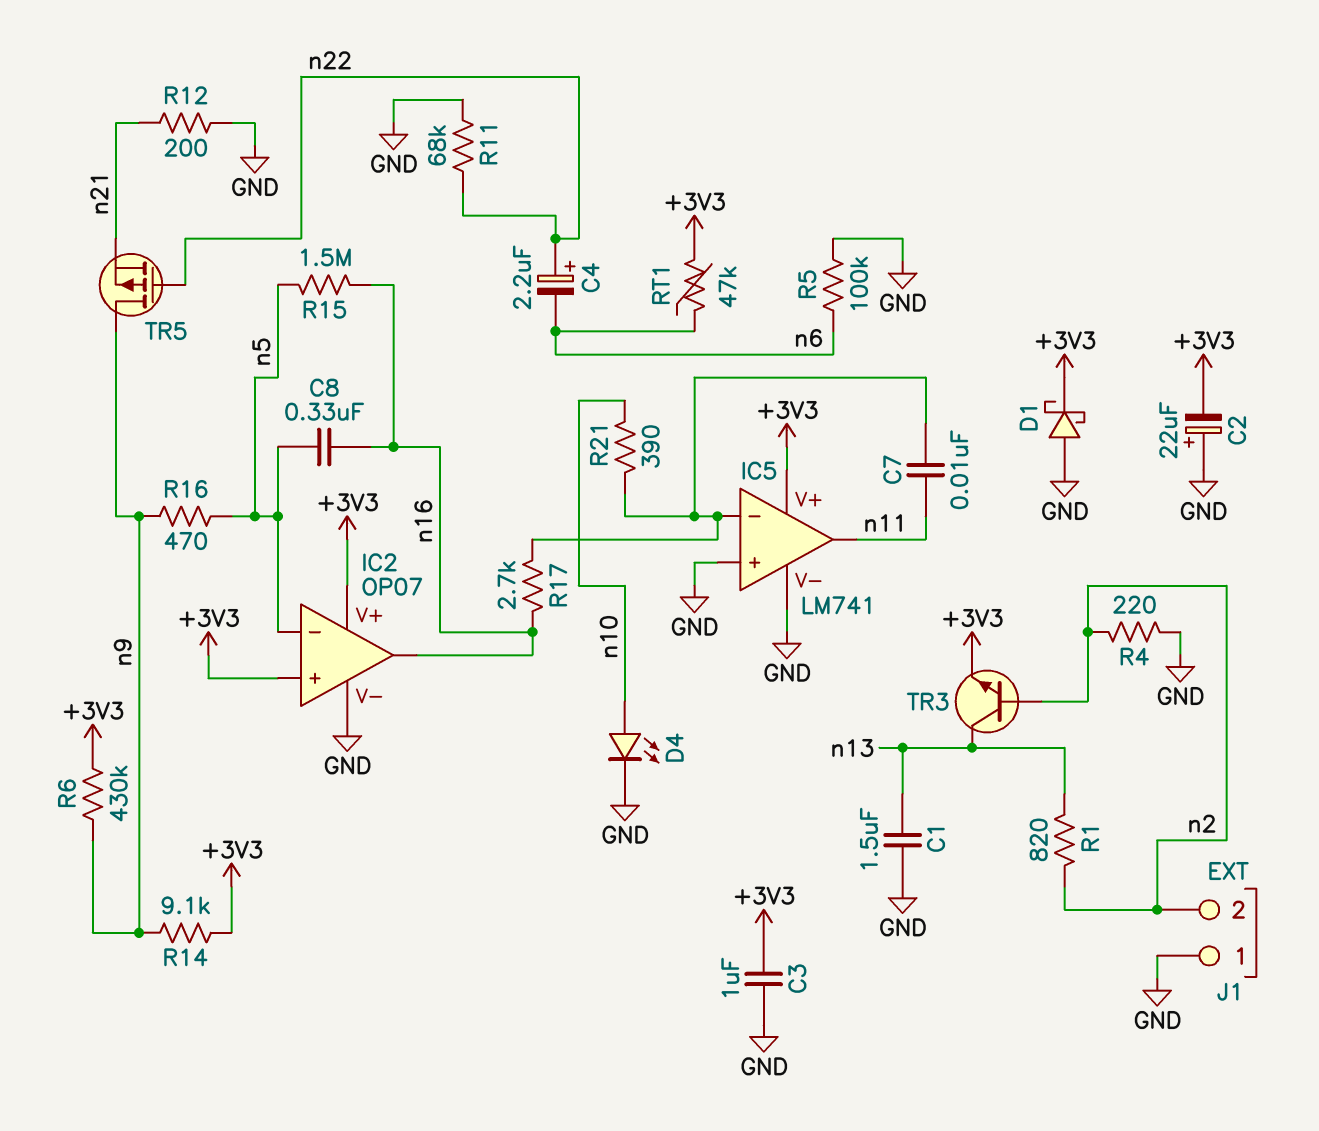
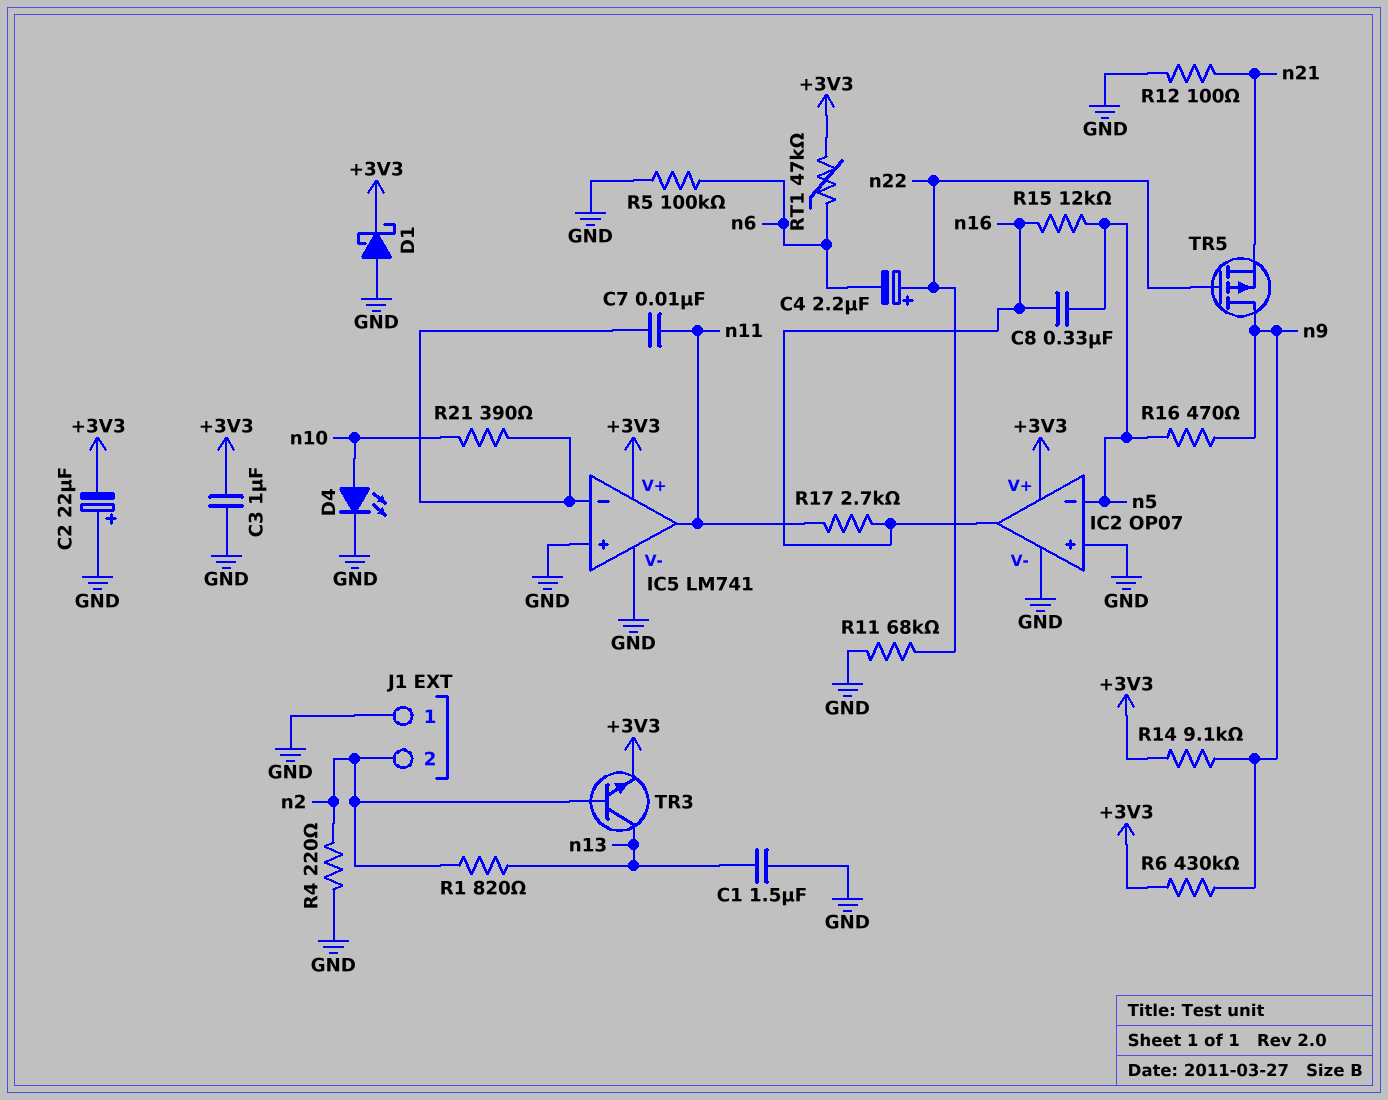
IC2 pin in+: +3V3 -> GND
R12: 200 (GND, n21) -> 100 (GND, n21)
R15: 1.5M (n5, n16) -> 12k (n5, n16)
R17: 2.7k (IC5/in-, n16) -> 2.7k (n11, n16)

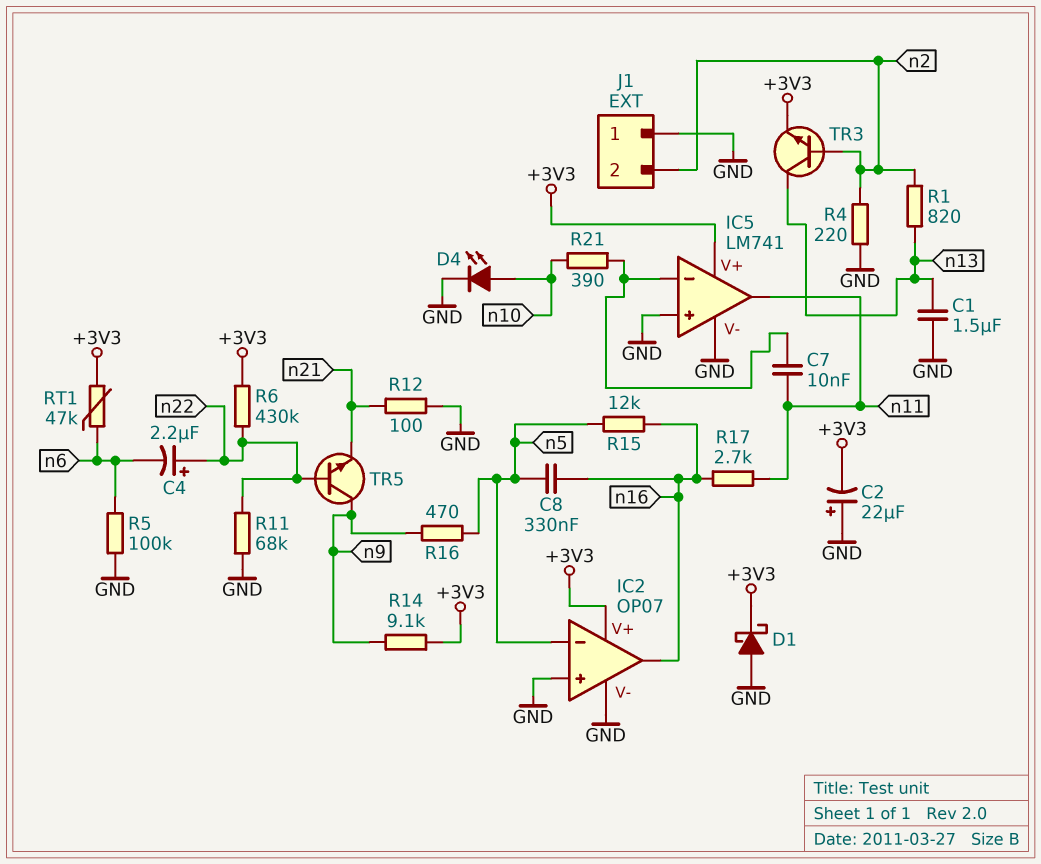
C3: 1uF (+3V3, GND) -> none
R6: 430k (+3V3, n9) -> 430k (+3V3, n22)
TR5: PMOS (G n22, D n9, S n21) -> NPN (B n22, C n9, E n21)

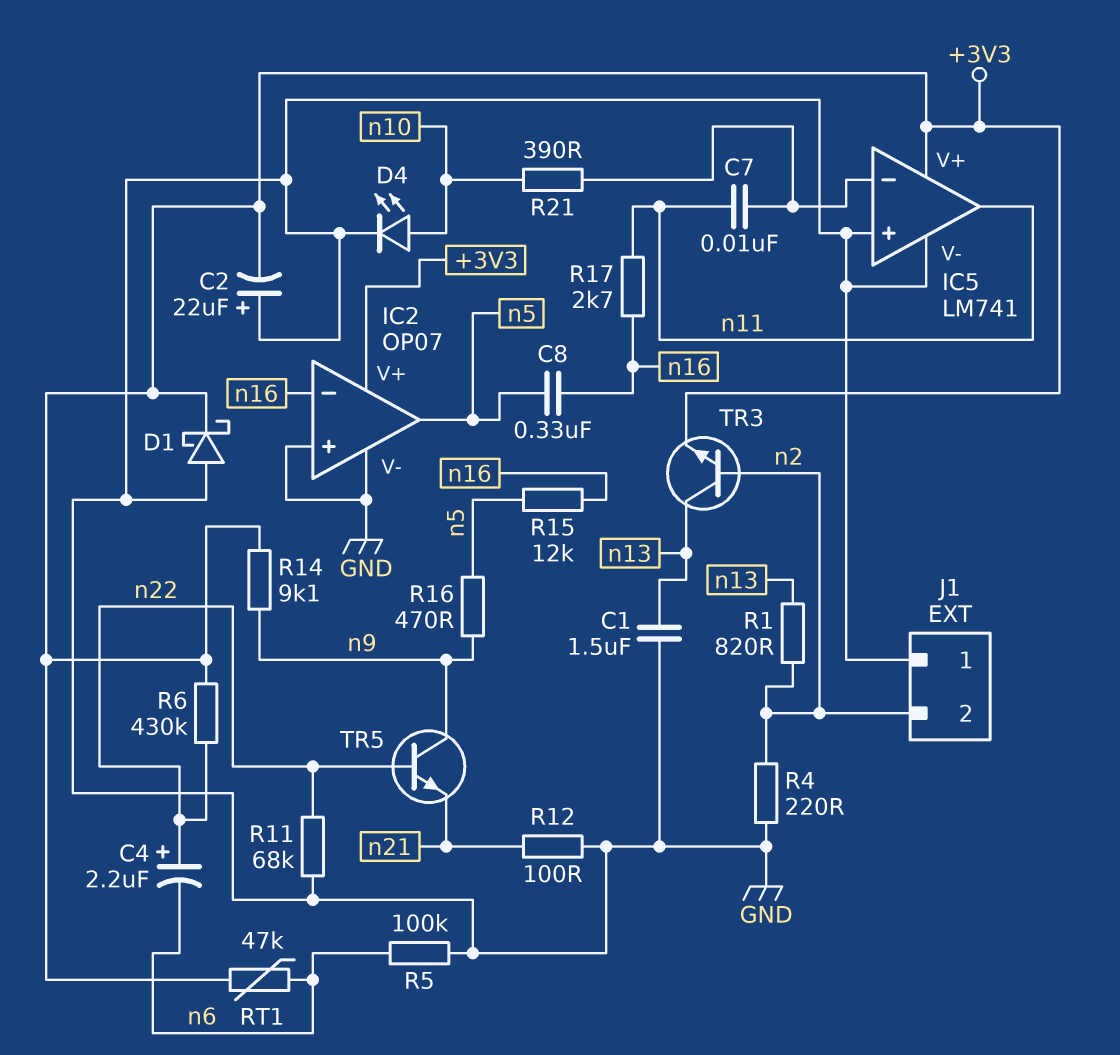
IC2 pin in-: n5 -> n16
IC2 pin out: n16 -> n5

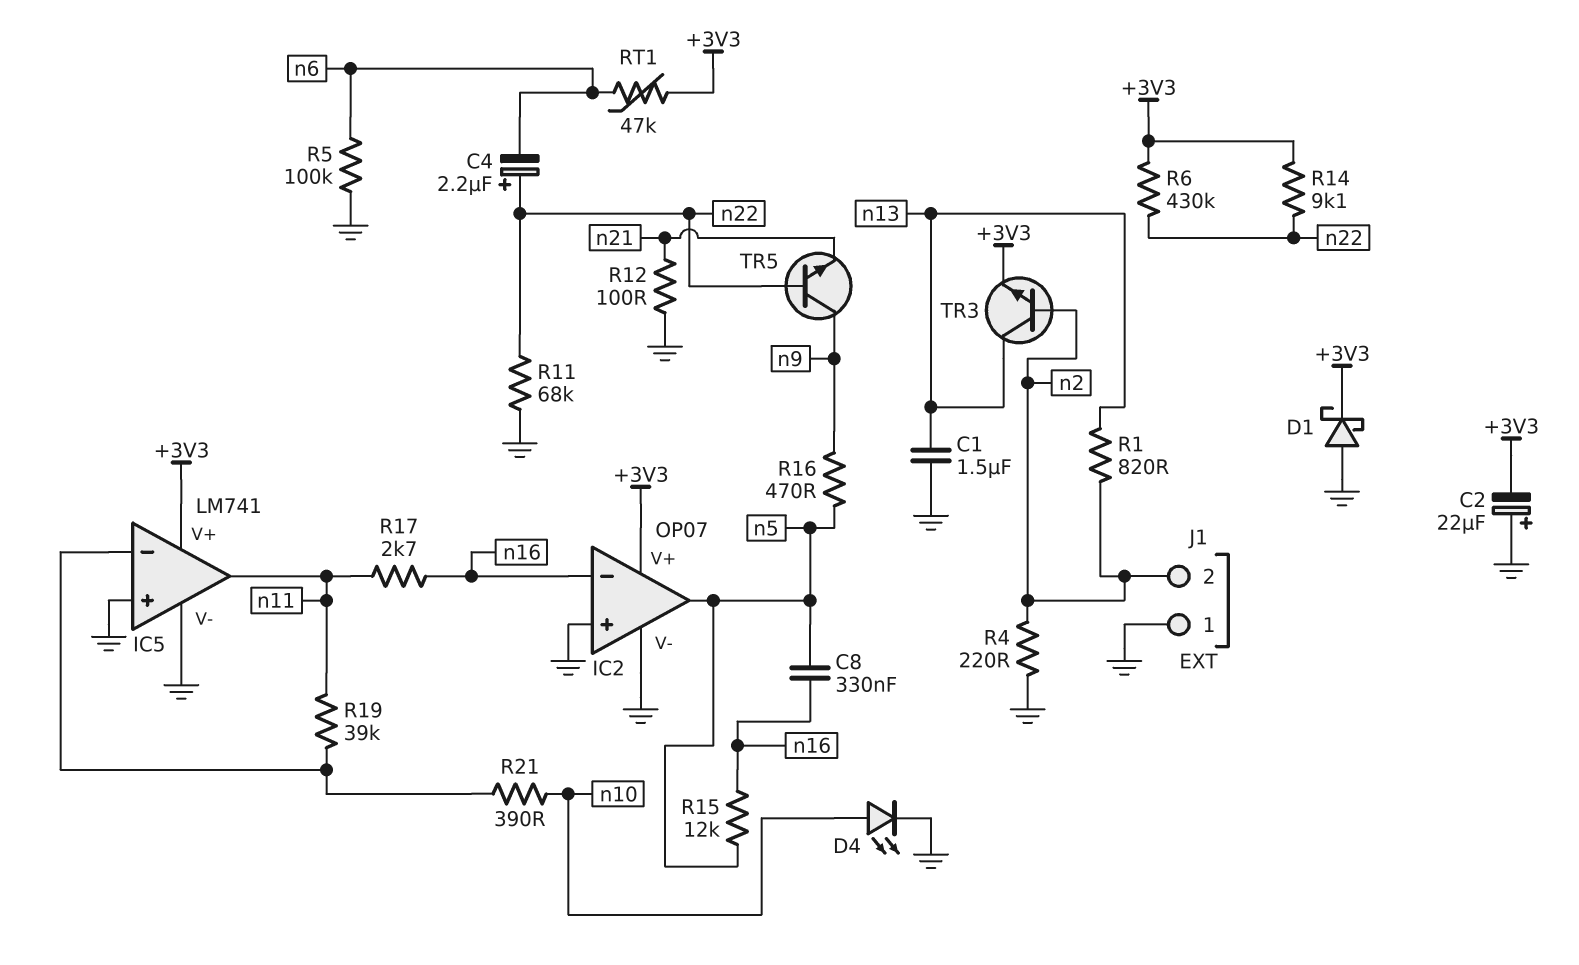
C7: 10nF (IC5/in-, n11) -> none
R14: 9.1k (+3V3, n9) -> 9.1k (+3V3, n22)
R19: none -> 39k (IC5/in-, n11)

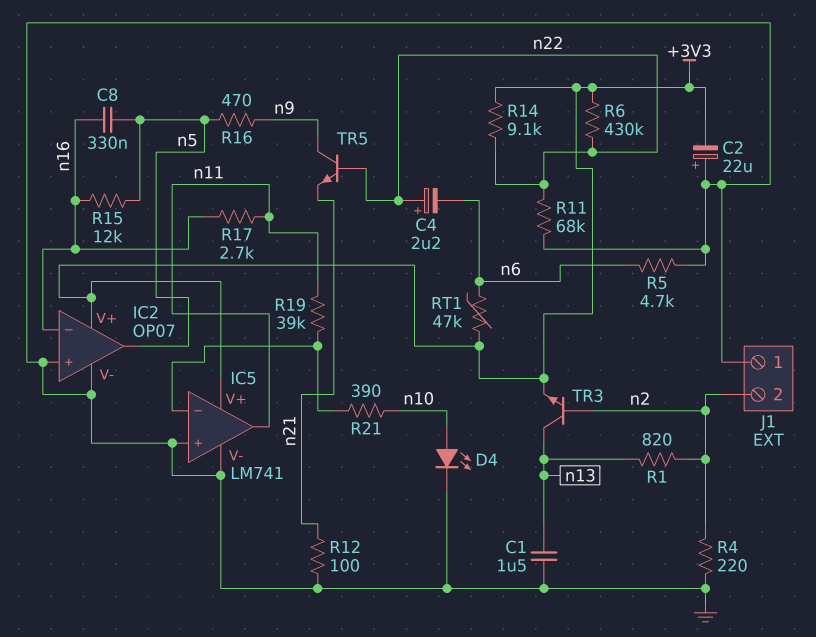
D1: schottky (A GND, K +3V3) -> none
R5: 100k (GND, n6) -> 4.7k (GND, n6)

